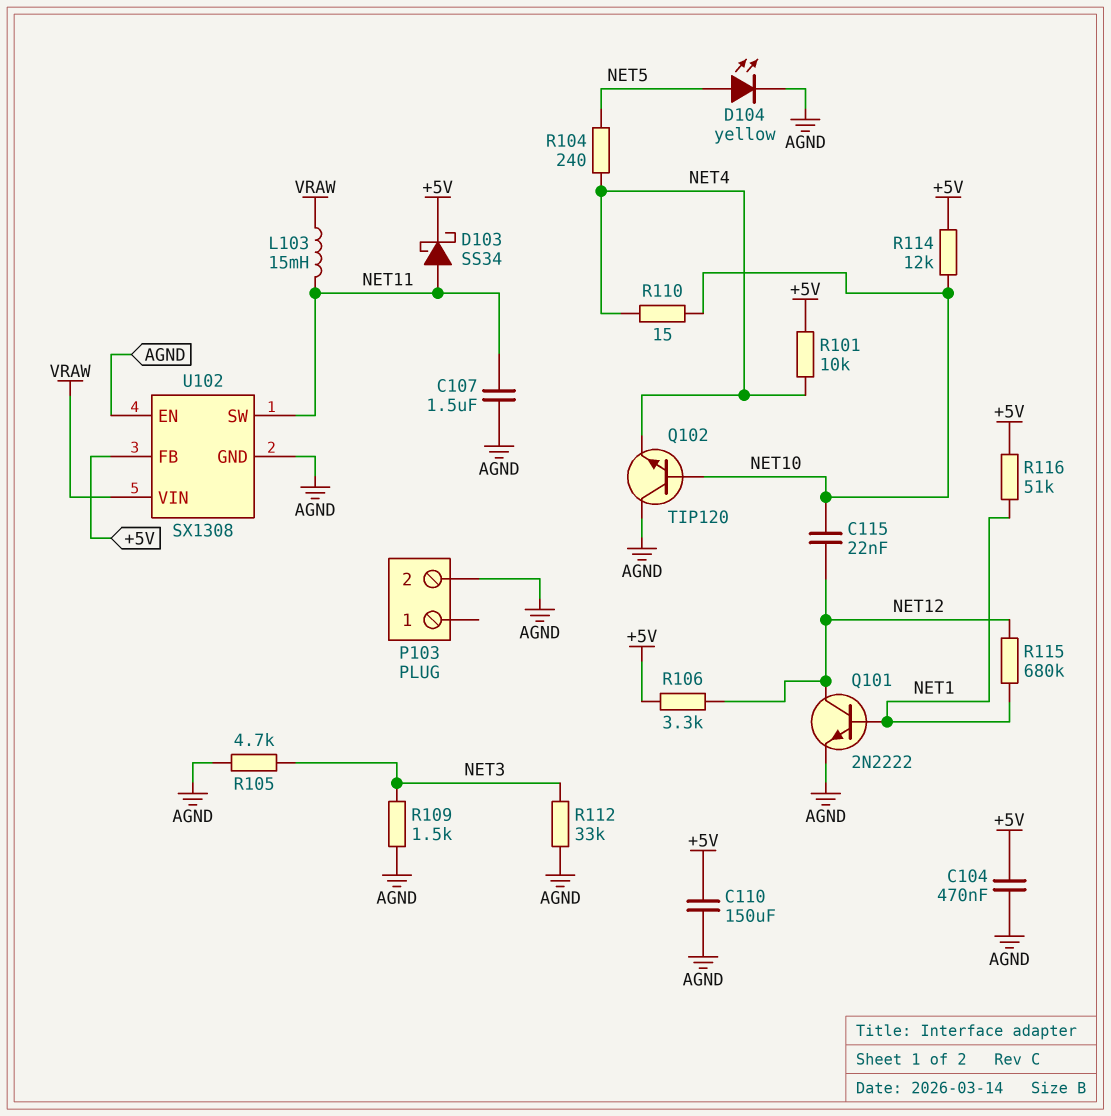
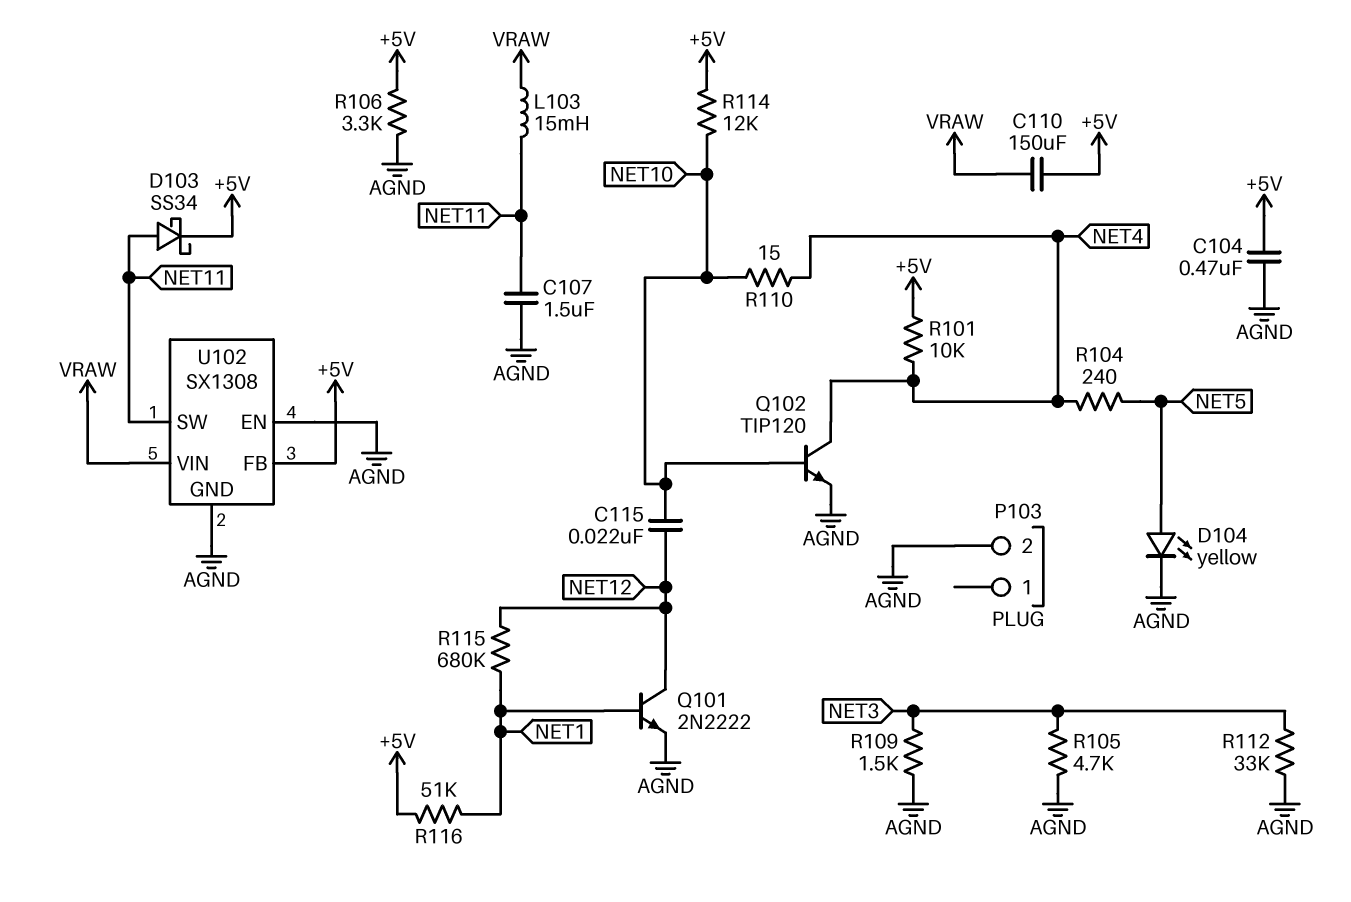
C110: 150uF (+5V, AGND) -> 150uF (+5V, VRAW)
Q102: NPN TIP120 (B NET10, C AGND, E NET4) -> NPN TIP120 (B NET10, C NET4, E AGND)
R106: 3.3k (+5V, NET12) -> 3.3k (+5V, AGND)

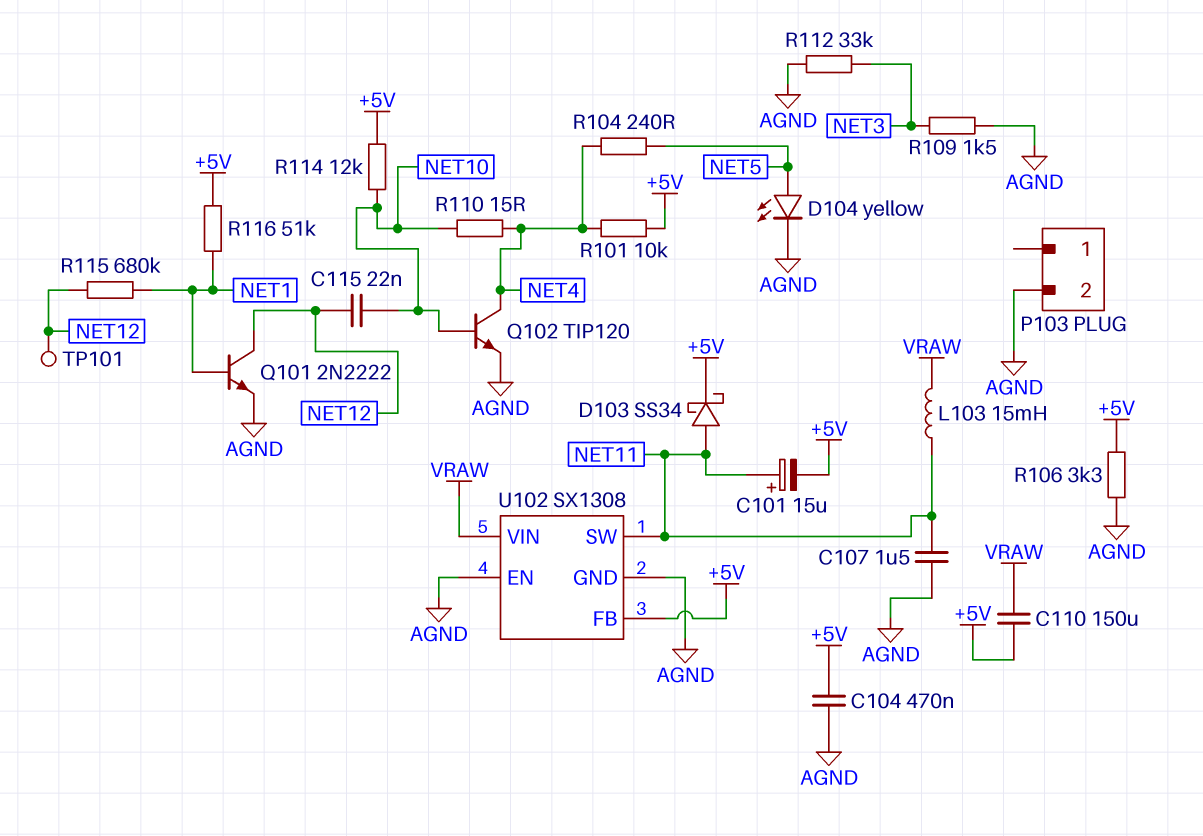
C101: none -> 15uF (plus NET11, minus +5V)
R105: 4.7k (AGND, NET3) -> none
TP101: none -> test point (NET12)

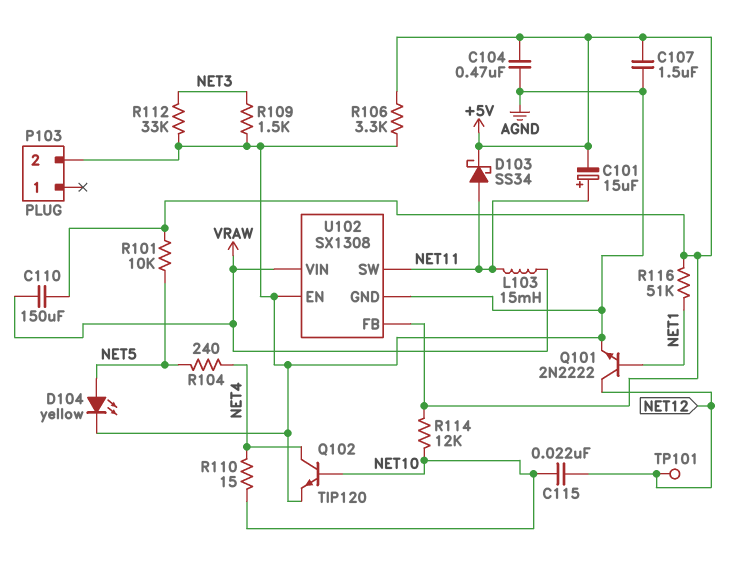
C107: 1.5uF (AGND, NET11) -> 1.5uF (+5V, AGND)
R101: 10k (+5V, NET4) -> 10k (+5V, NET5)
R115: 680k (NET1, NET12) -> none

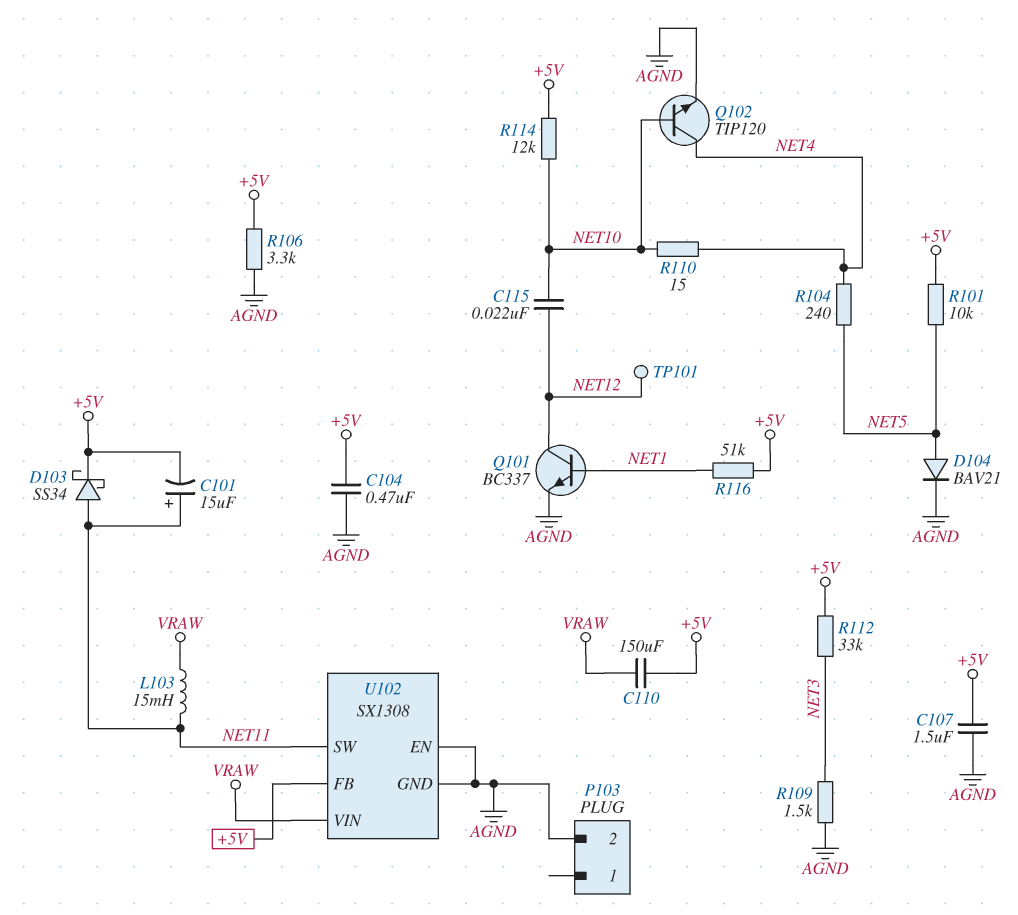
D104: LED yellow (A NET5, K AGND) -> diode BAV21 (A NET5, K AGND)
Q101: NPN 2N2222 (B NET1, C NET12, E AGND) -> NPN BC337 (B NET1, C NET12, E AGND)
R112: 33k (AGND, NET3) -> 33k (+5V, NET3)

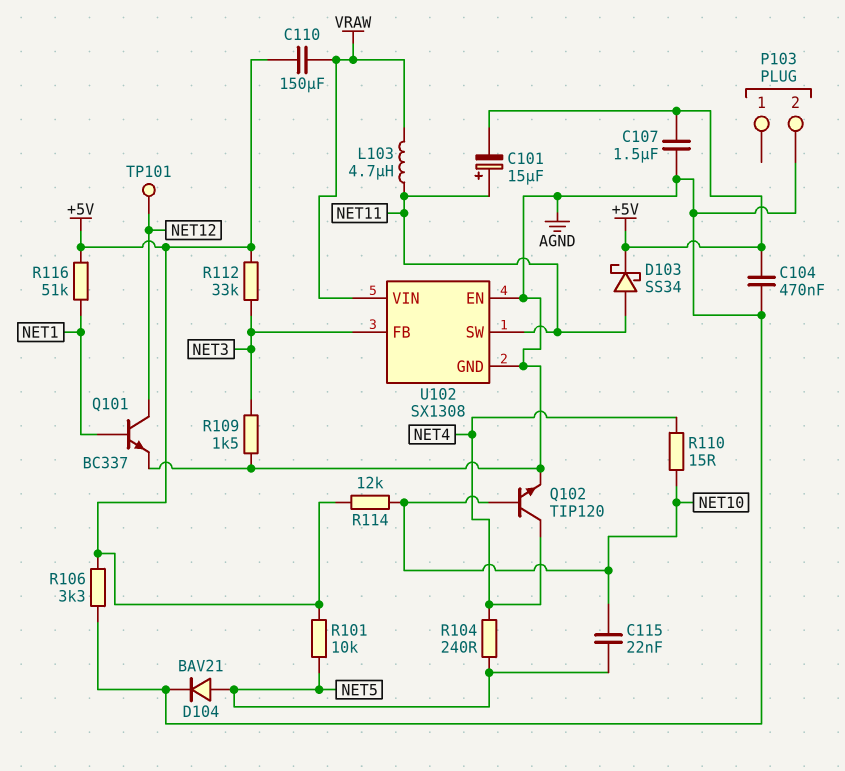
C115: 22nF (NET10, NET12) -> 22nF (NET5, NET10)
L103: 15mH (NET11, VRAW) -> 4.7uH (NET11, VRAW)
U102 pin FB: +5V -> NET3

